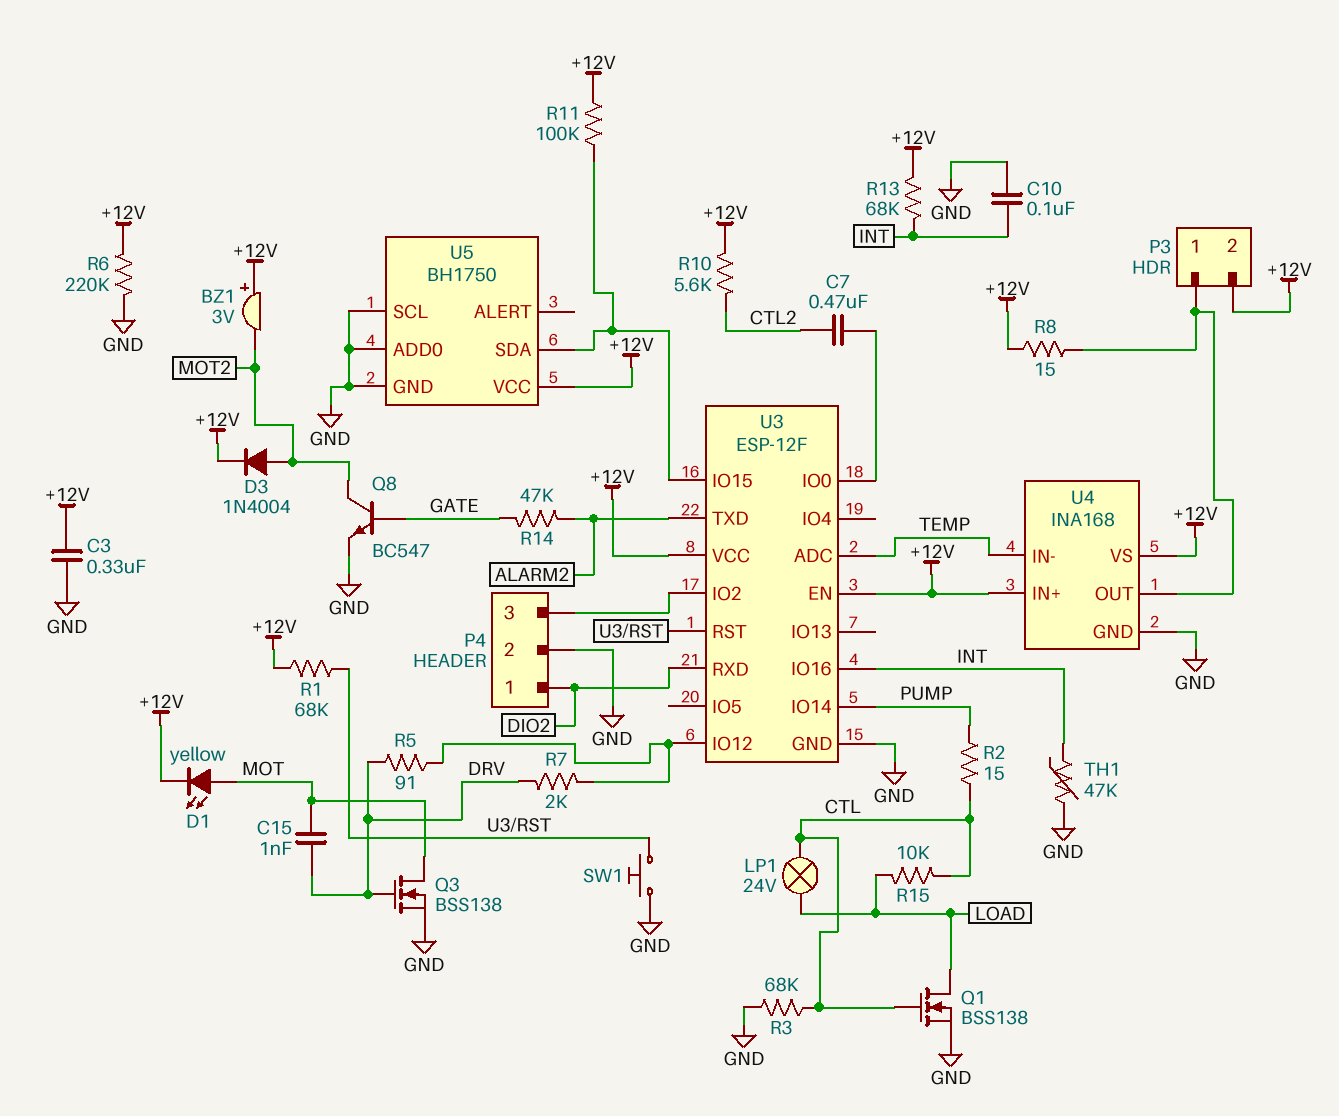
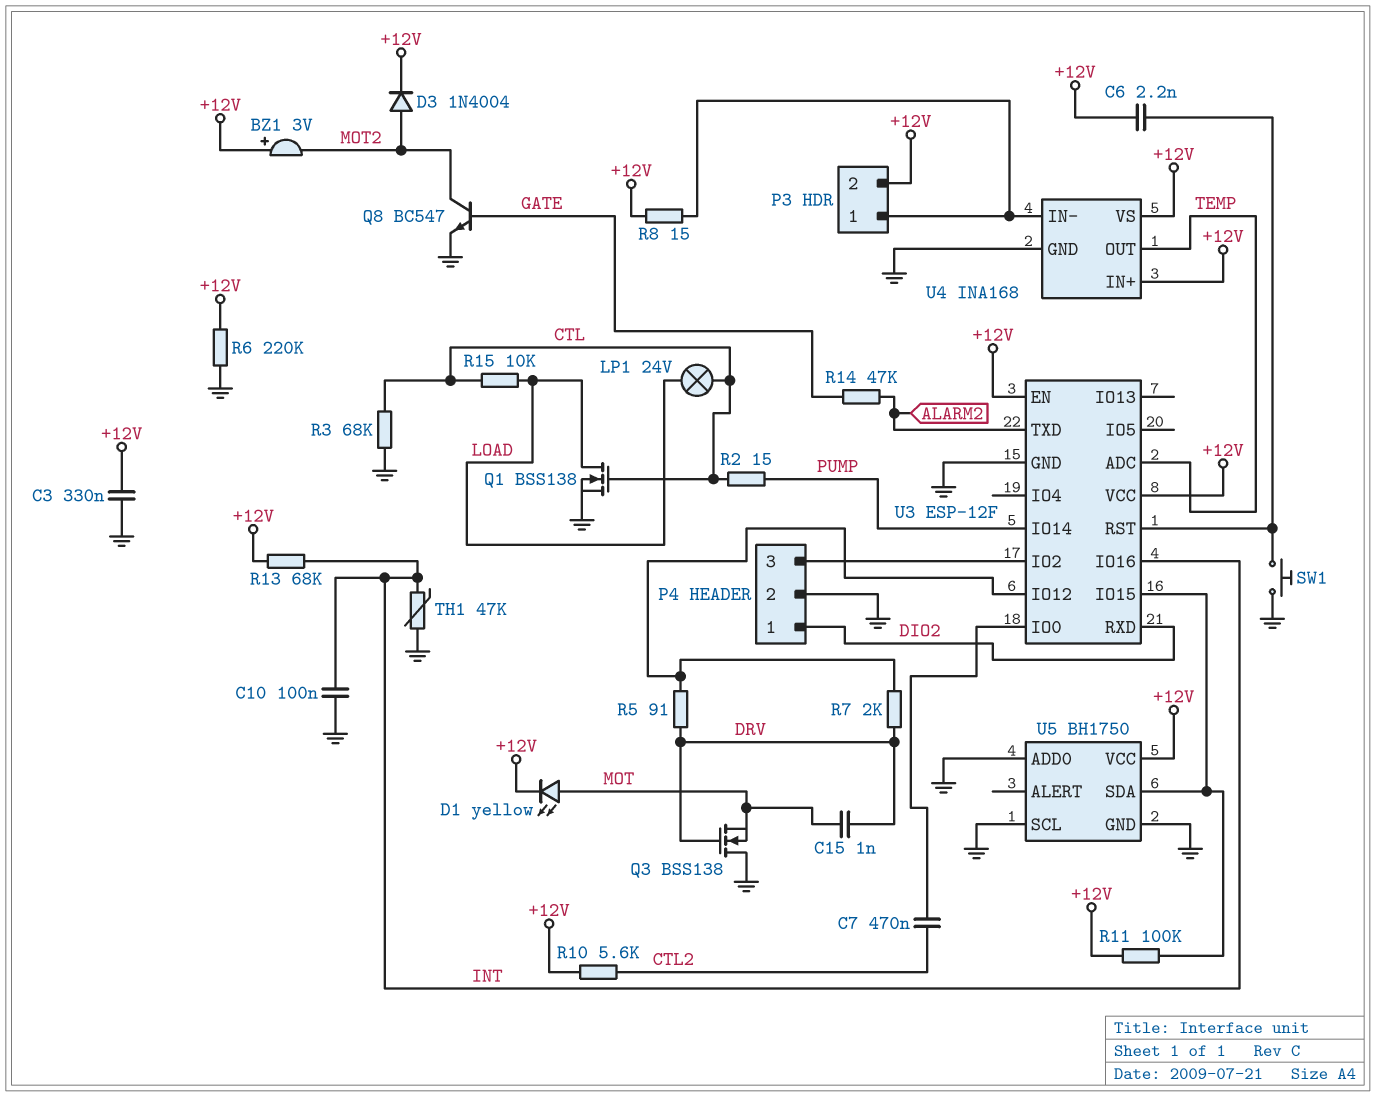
C6: none -> 2.2nF (+12V, U3/RST)
Q3: NMOS BSS138 (G DRV, D MOT, S GND) -> NMOS BSS138 (G DRV, D GND, S MOT)
R1: 68k (+12V, U3/RST) -> none
U4 pin IN-: TEMP -> P3/1
U4 pin OUT: P3/1 -> TEMP

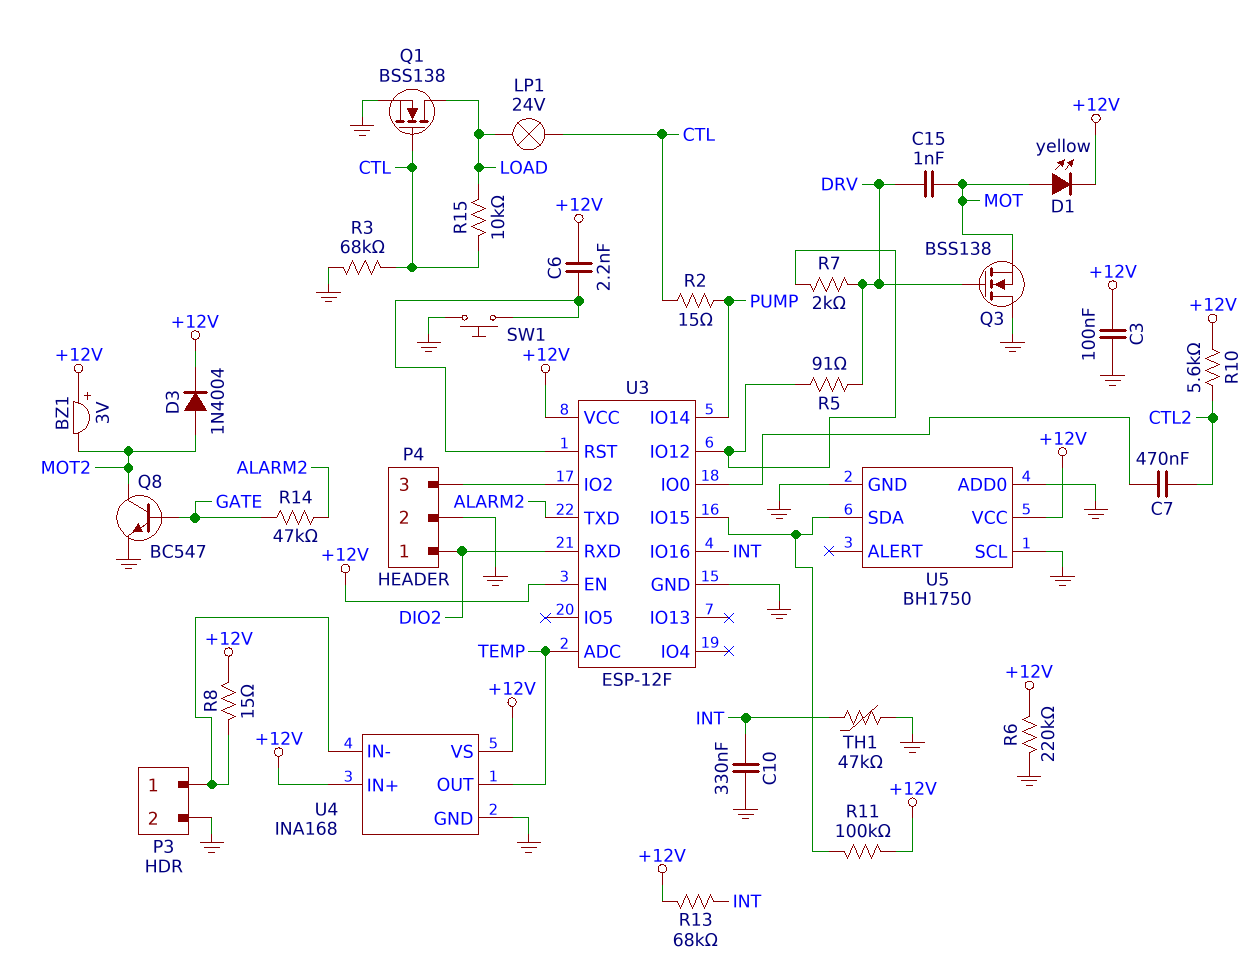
C3: 330nF (+12V, GND) -> 100nF (+12V, GND)
C10: 100nF (GND, INT) -> 330nF (GND, INT)
P3 pin 2: +12V -> GND

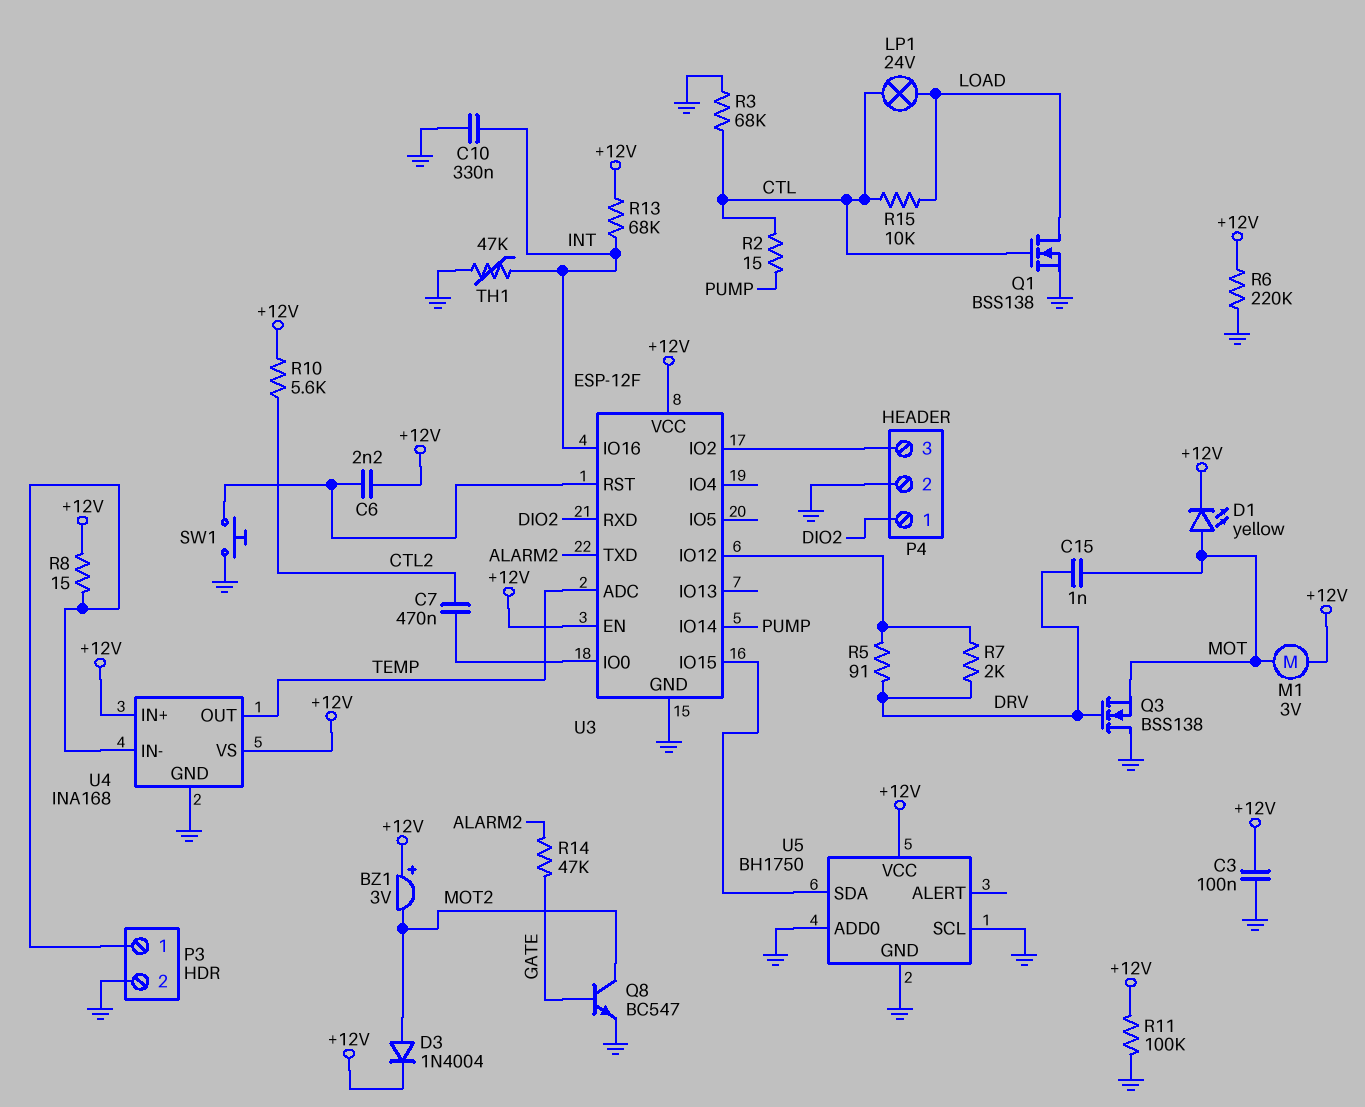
M1: none -> motor 3V (+12V, MOT)
R11: 100k (+12V, U3/IO15) -> 100k (+12V, GND)

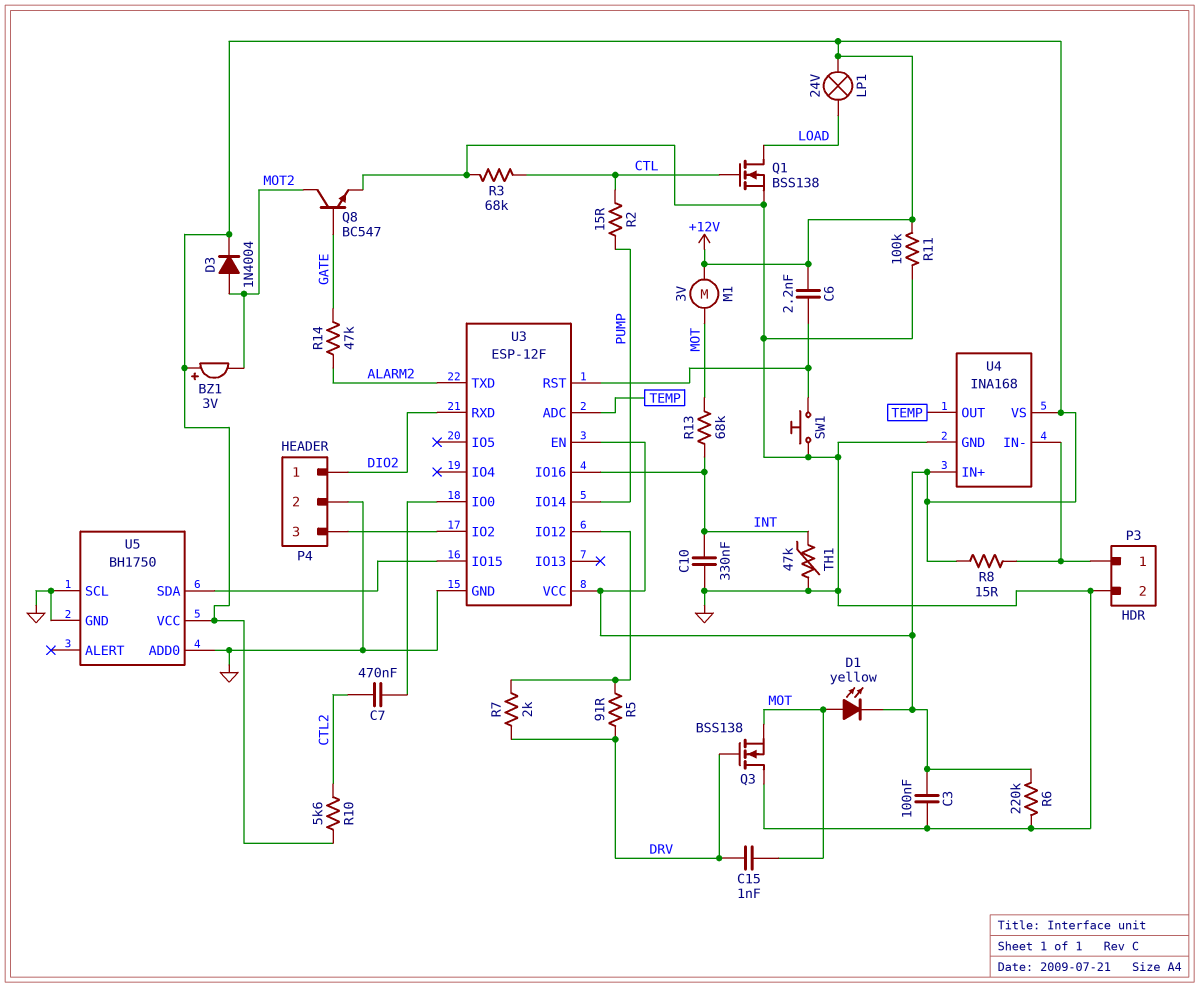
LP1: lamp 24V (CTL, LOAD) -> lamp 24V (+12V, LOAD)
R13: 68k (+12V, INT) -> 68k (INT, MOT)
R15: 10k (CTL, LOAD) -> none

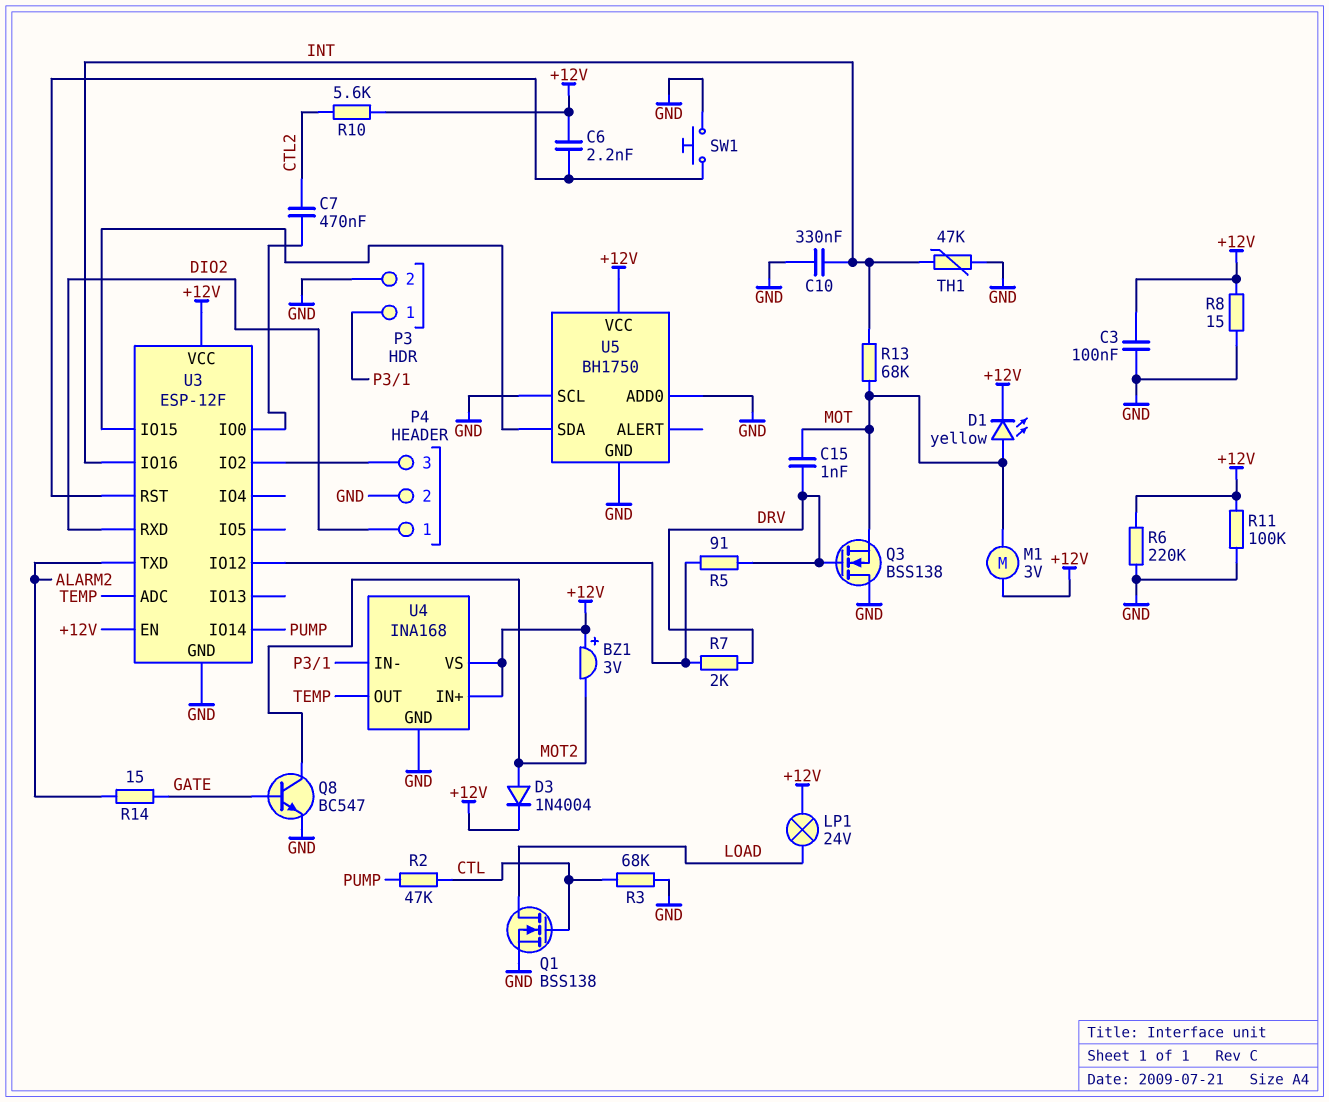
R2: 15 (CTL, PUMP) -> 47k (CTL, PUMP)
R8: 15 (+12V, P3/1) -> 15 (+12V, GND)
R14: 47k (ALARM2, GATE) -> 15 (ALARM2, GATE)

